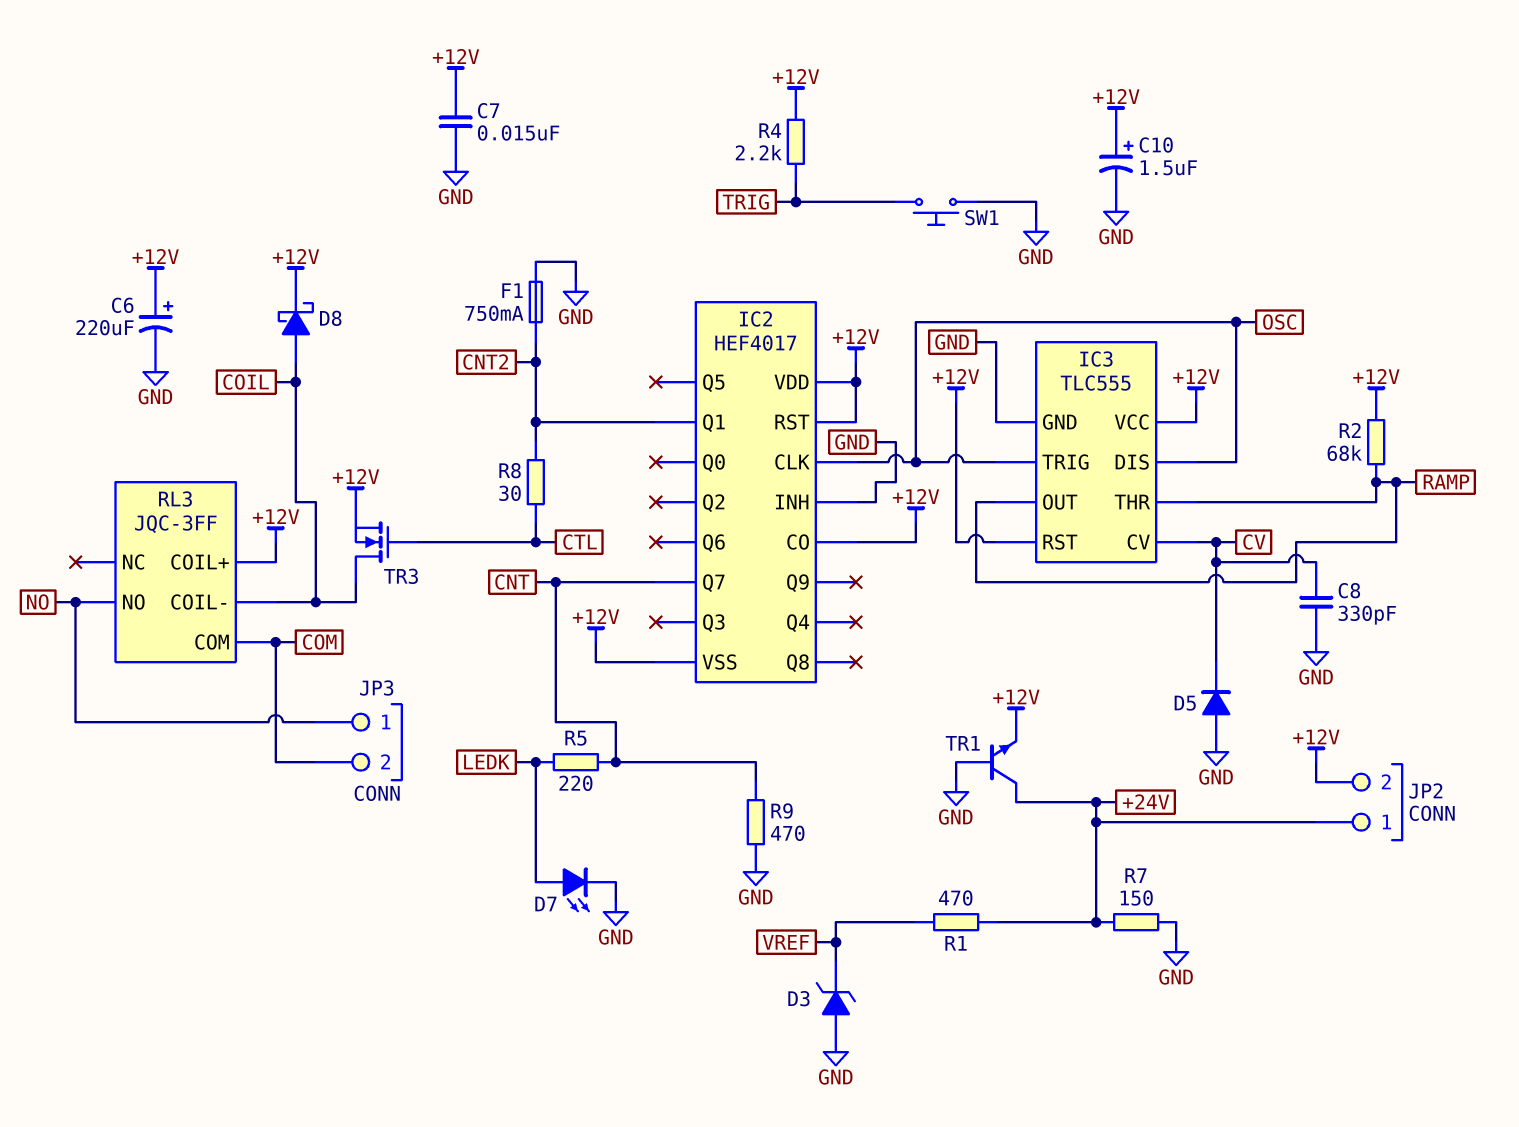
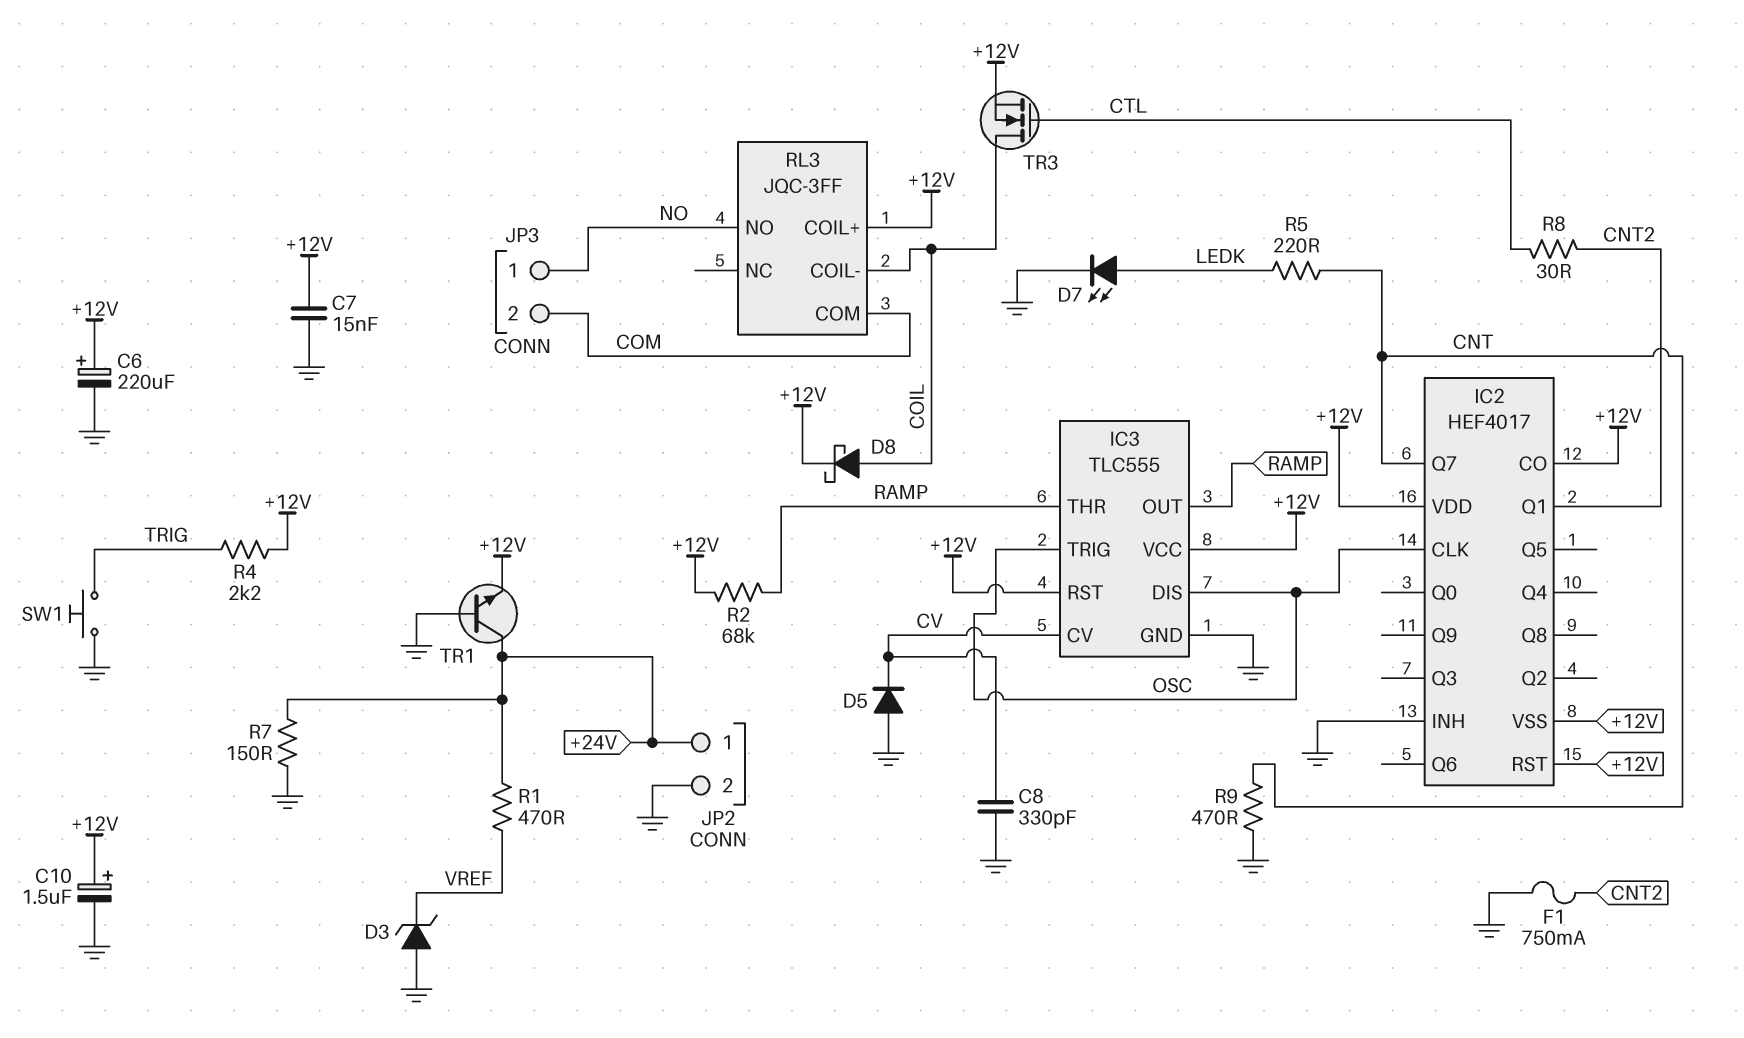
JP2 pin 2: +12V -> GND

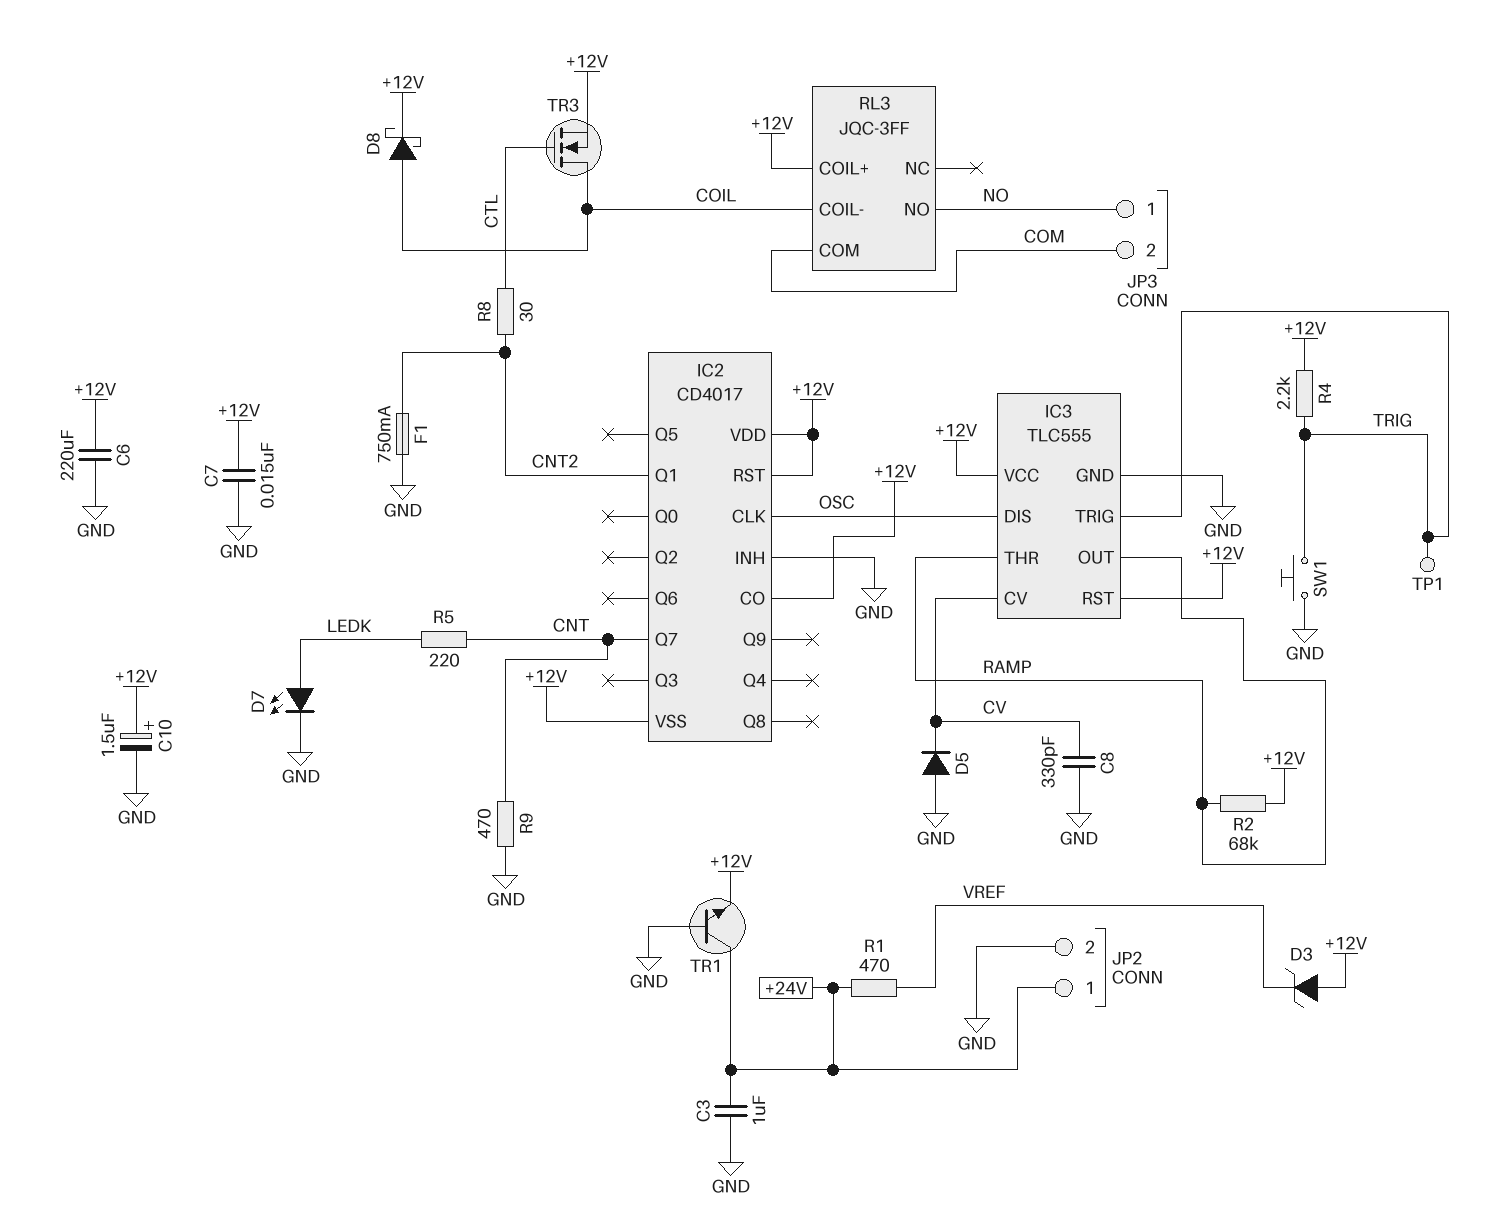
C3: none -> 1uF (+24V, GND)
C6: 220uF (plus +12V, minus GND) -> 220uF (+12V, GND)
D3: zener (A GND, K VREF) -> zener (A +12V, K VREF)
IC2: HEF4017 -> CD4017
IC3 pin TRIG: OSC -> TRIG
R7: 150 (+24V, GND) -> none
TP1: none -> test point (TRIG)

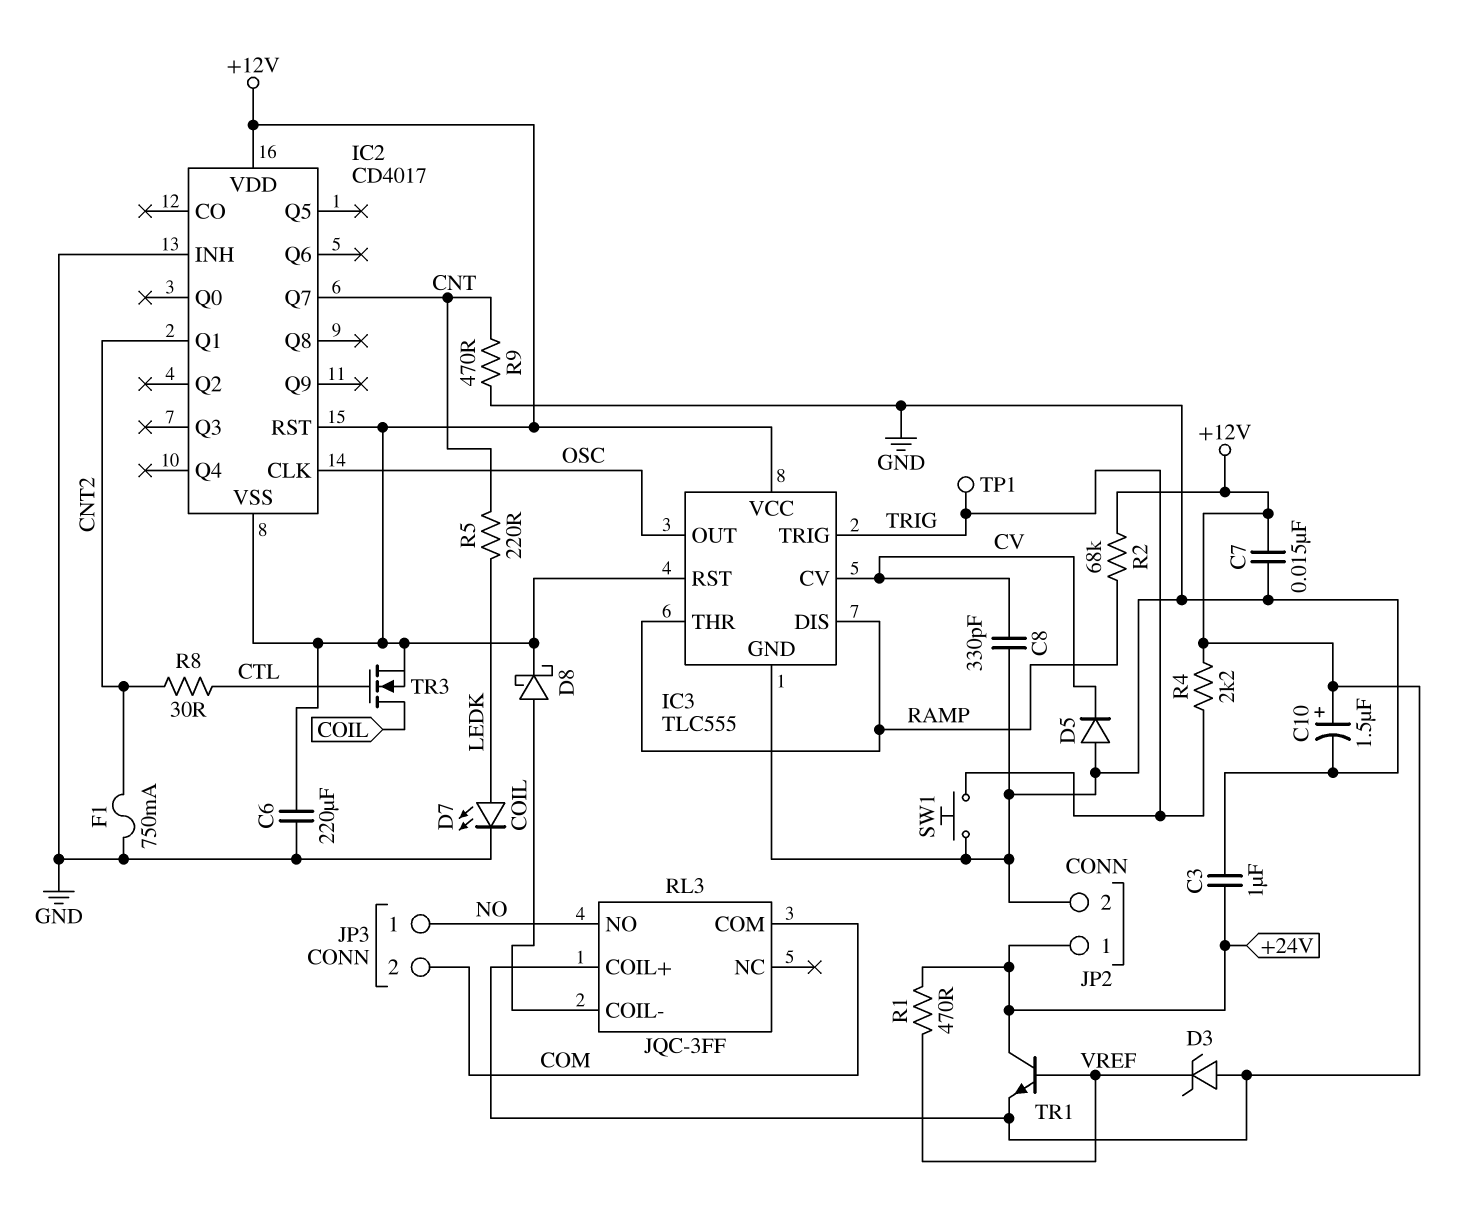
IC2 pin CO: +12V -> none
IC3 pin DIS: OSC -> RAMP
IC3 pin OUT: RAMP -> OSC
TR1: NPN (B GND, C +24V, E +12V) -> NPN (B VREF, C +24V, E +12V)

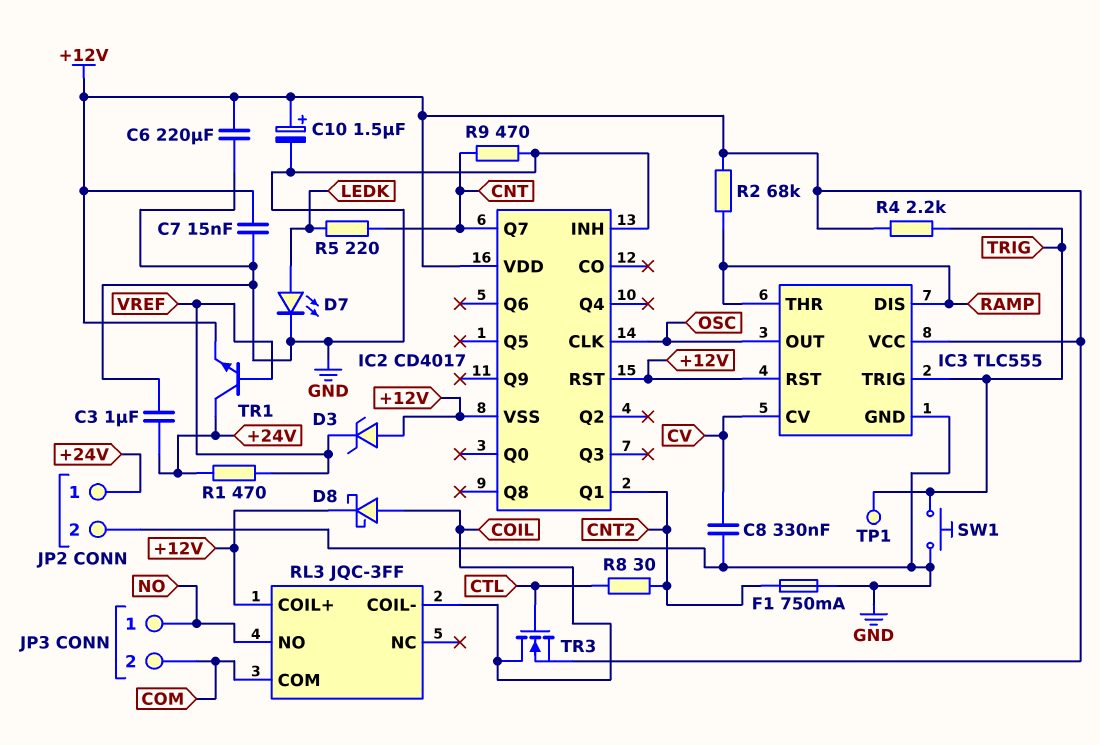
C8: 330pF (CV, GND) -> 330nF (CV, GND)
D5: diode (A GND, K CV) -> none

